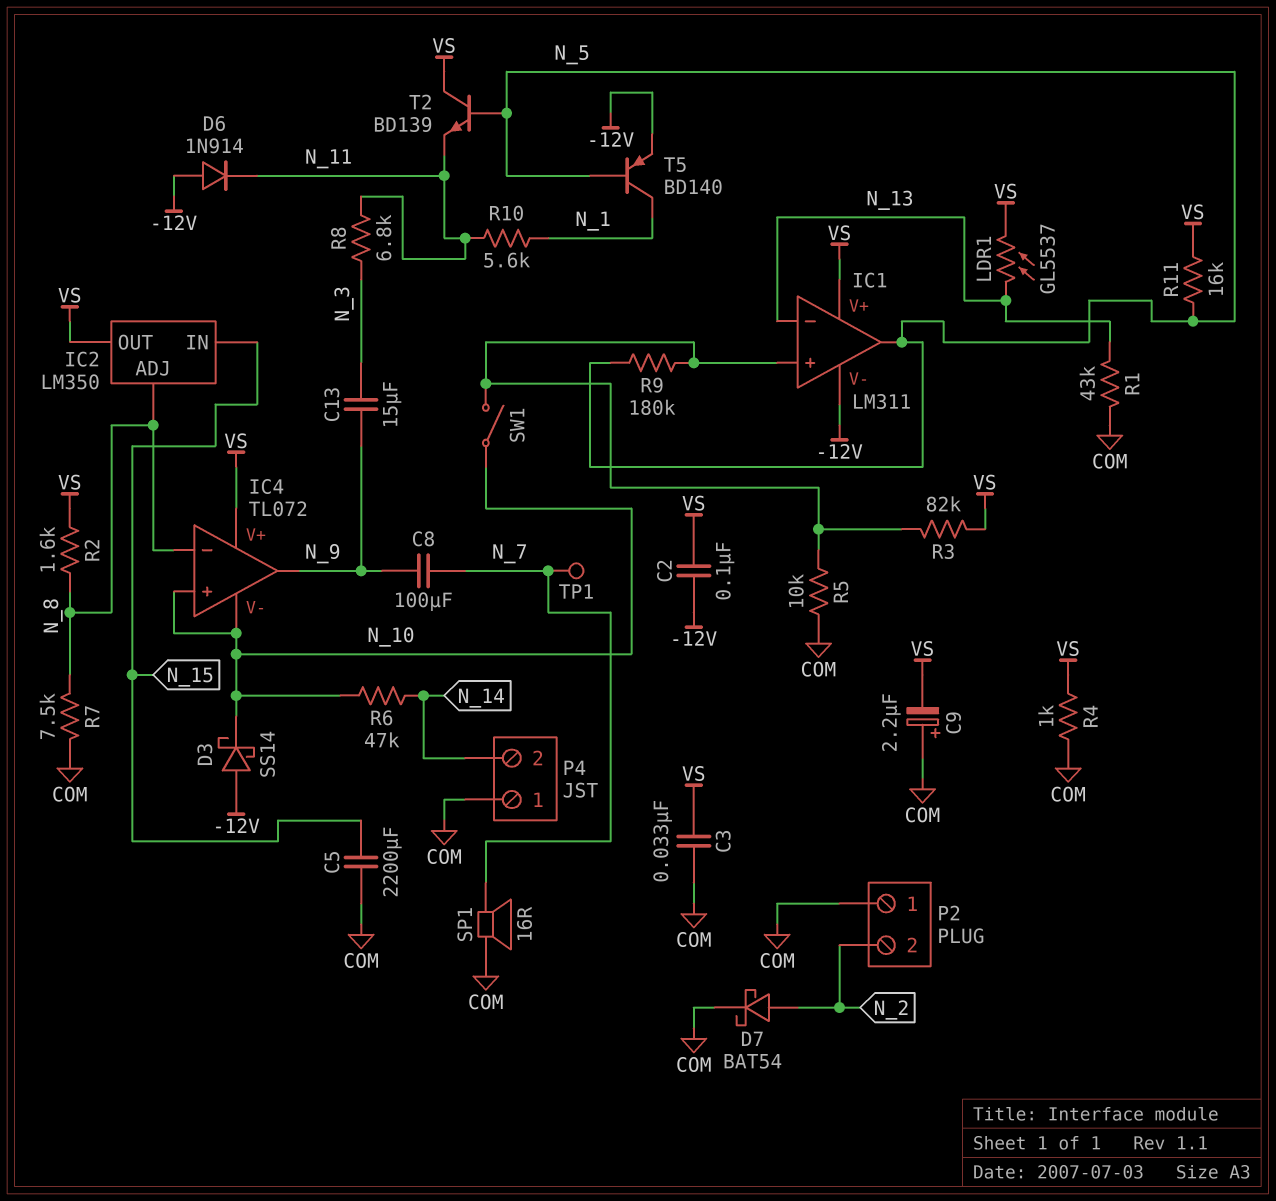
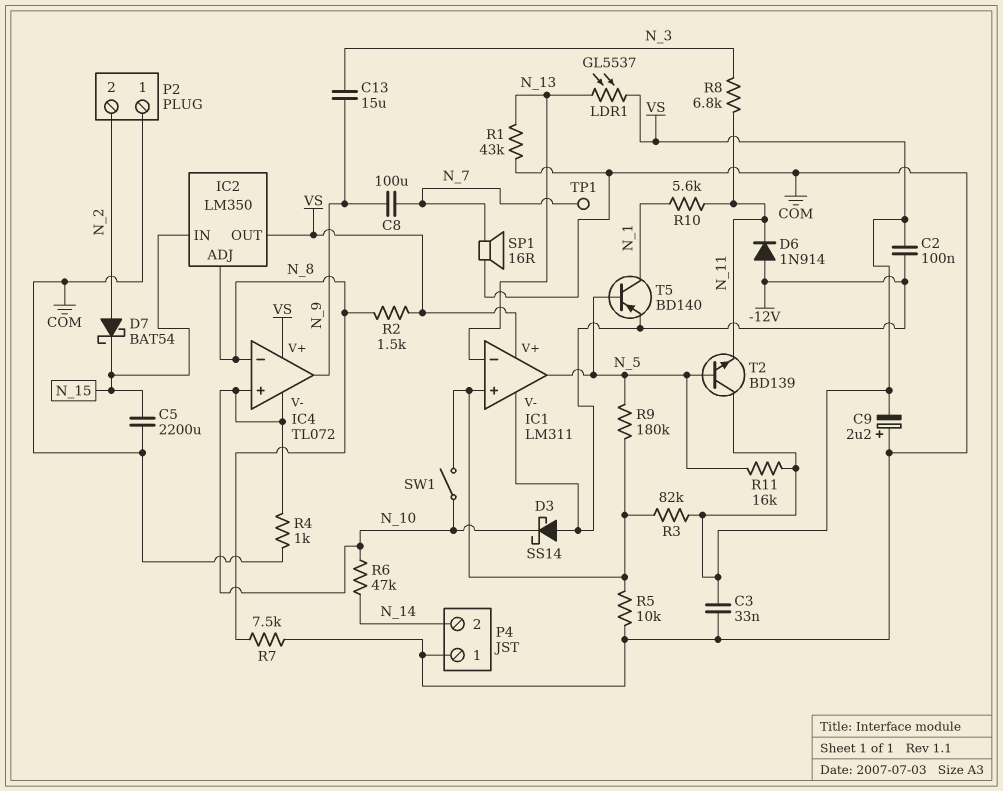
D7: schottky BAT54 (A N_2, K COM) -> schottky BAT54 (A N_2, K N_15)
R2: 1.6k (N_8, VS) -> 1.5k (N_8, VS)
R4: 1k (COM, VS) -> 1k (COM, N_10)

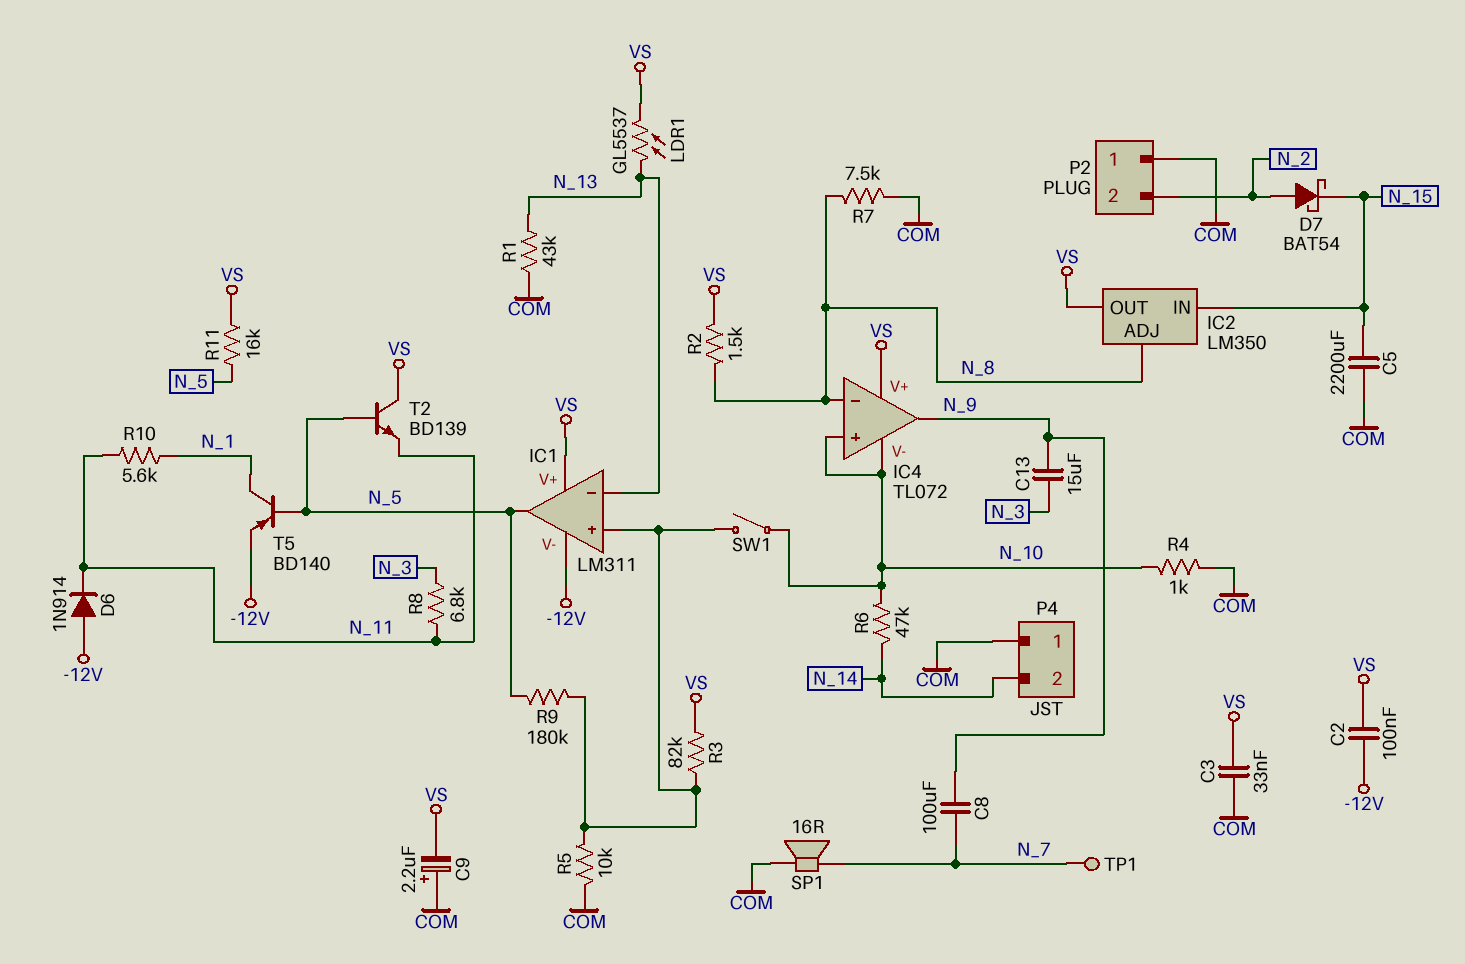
D3: schottky SS14 (A -12V, K N_10) -> none

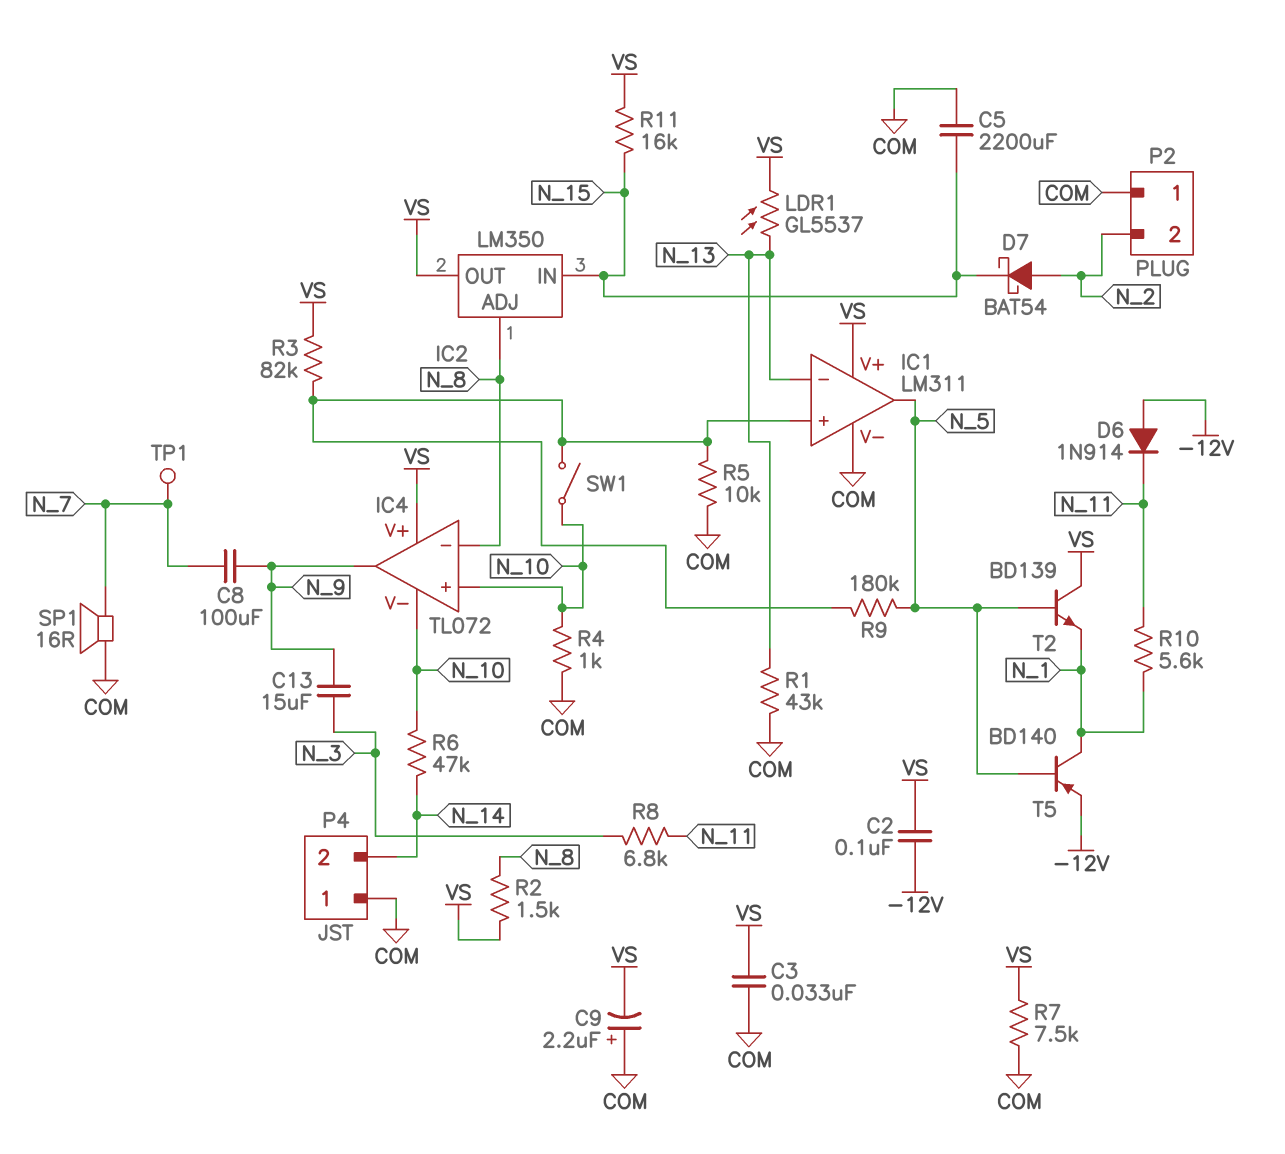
IC1 pin V-: -12V -> COM
R7: 7.5k (COM, N_8) -> 7.5k (COM, VS)
R11: 16k (N_5, VS) -> 16k (N_15, VS)
T2: NPN BD139 (B N_5, C VS, E N_11) -> NPN BD139 (B N_5, C VS, E N_1)

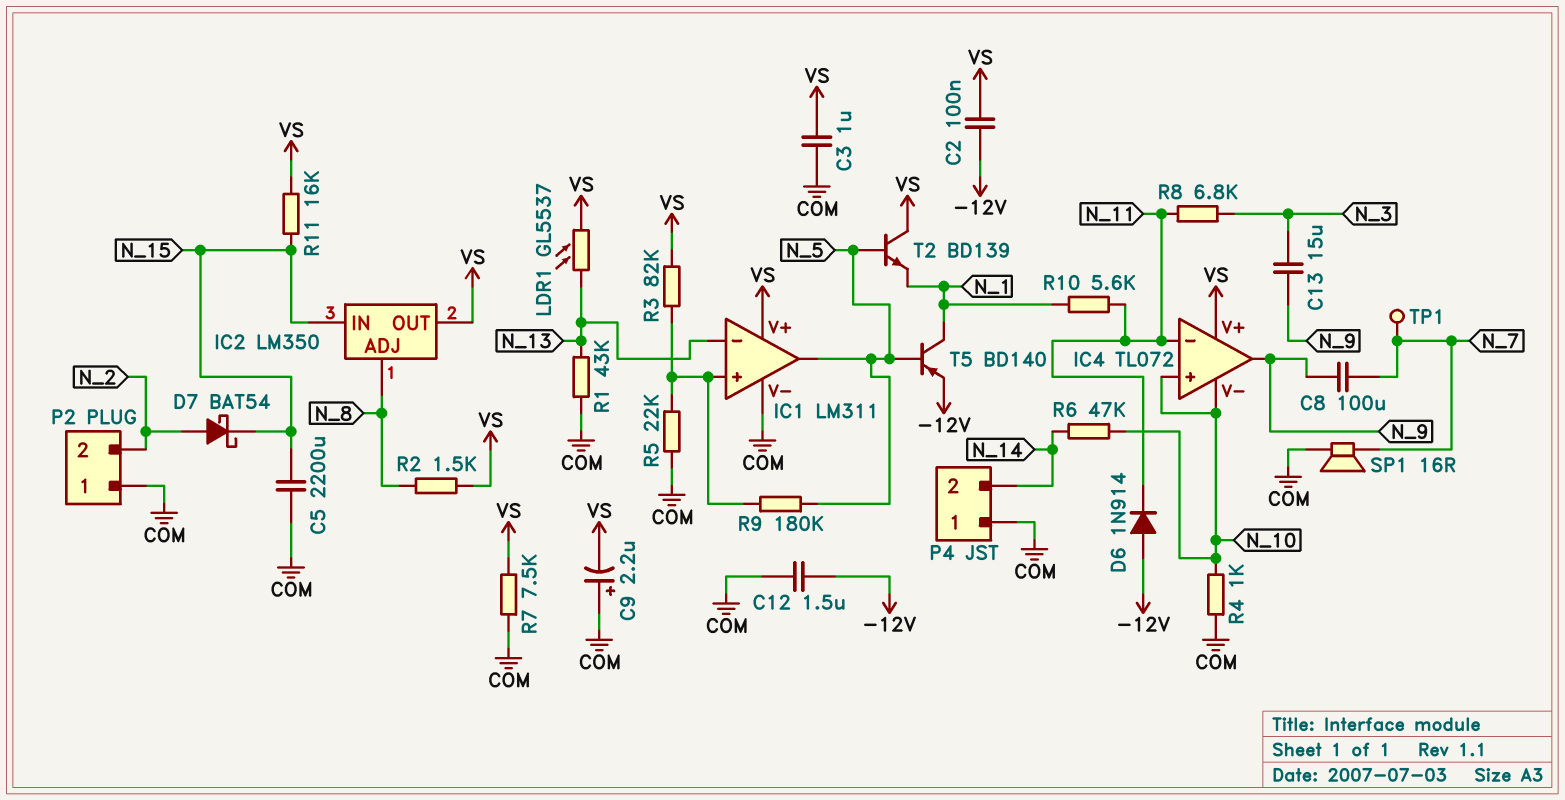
C3: 33nF (COM, VS) -> 1uF (COM, VS)
C12: none -> 1.5uF (-12V, COM)
IC4 pin in-: N_8 -> N_11
R5: 10k (COM, IC1/in+) -> 22k (COM, IC1/in+)
SW1: switch (IC1/in+, N_10) -> none

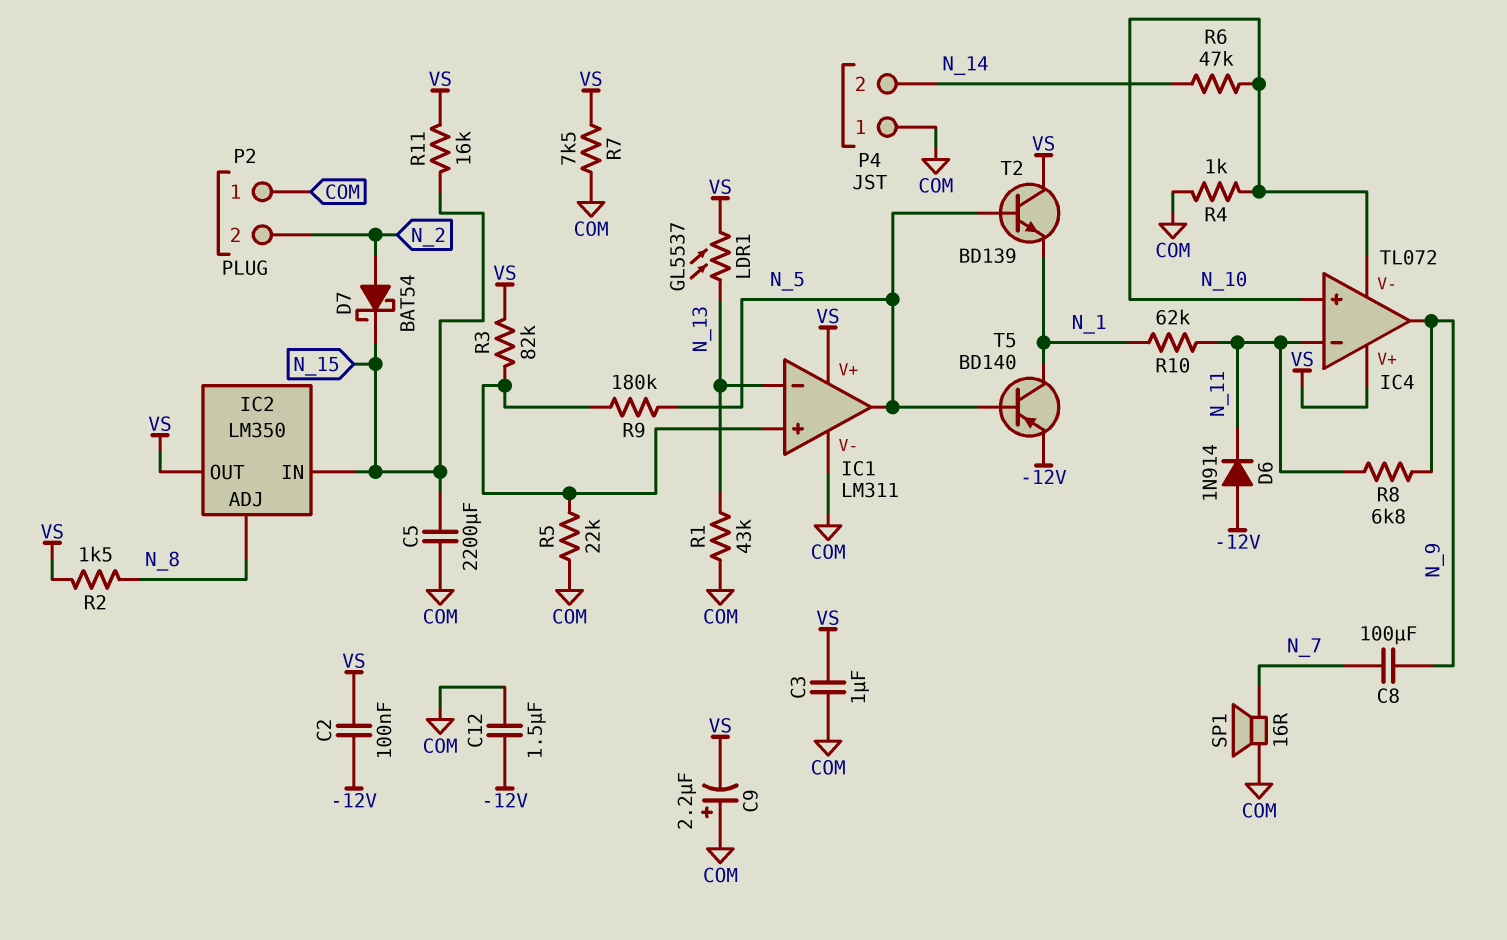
C13: 15uF (N_3, N_9) -> none
R8: 6.8k (N_3, N_11) -> 6.8k (N_9, N_11)
R10: 5.6k (N_1, N_11) -> 62k (N_1, N_11)
TP1: test point (N_7) -> none

